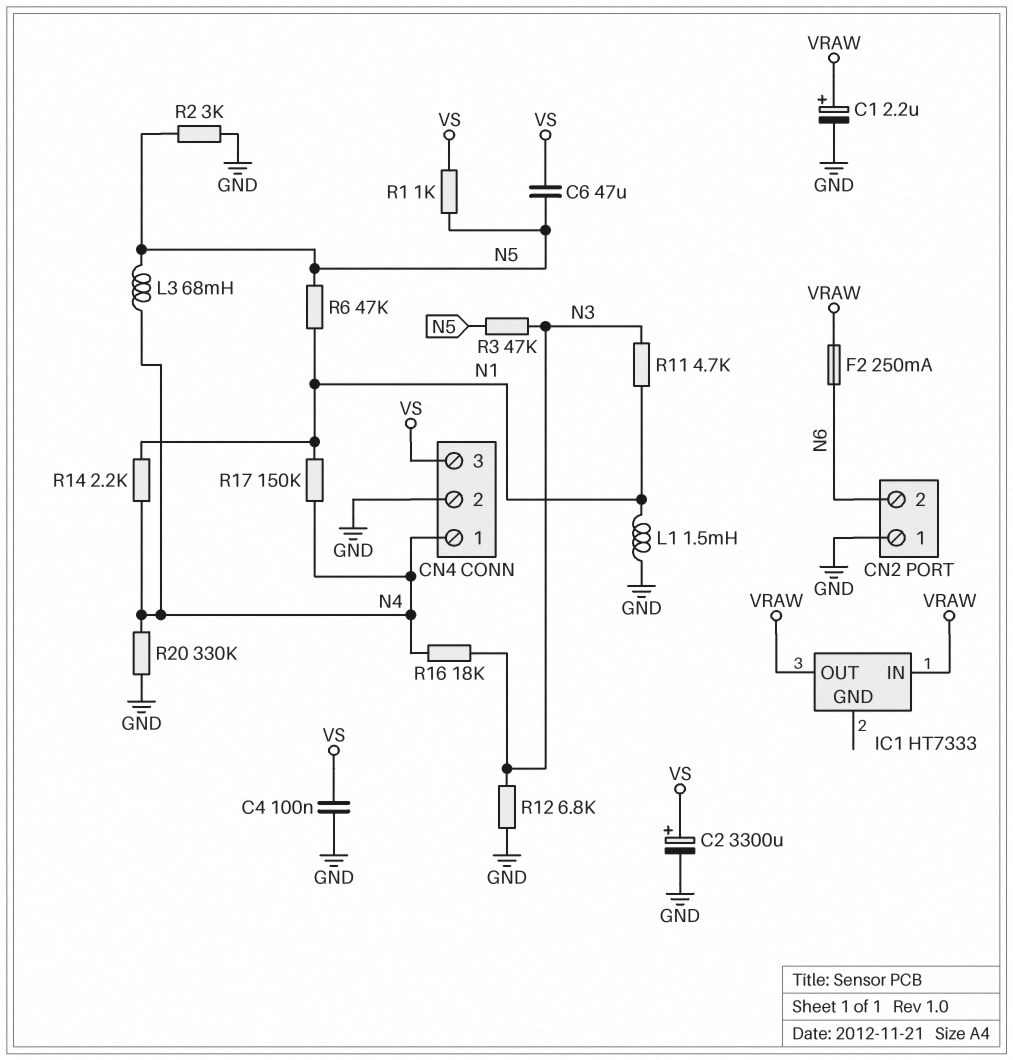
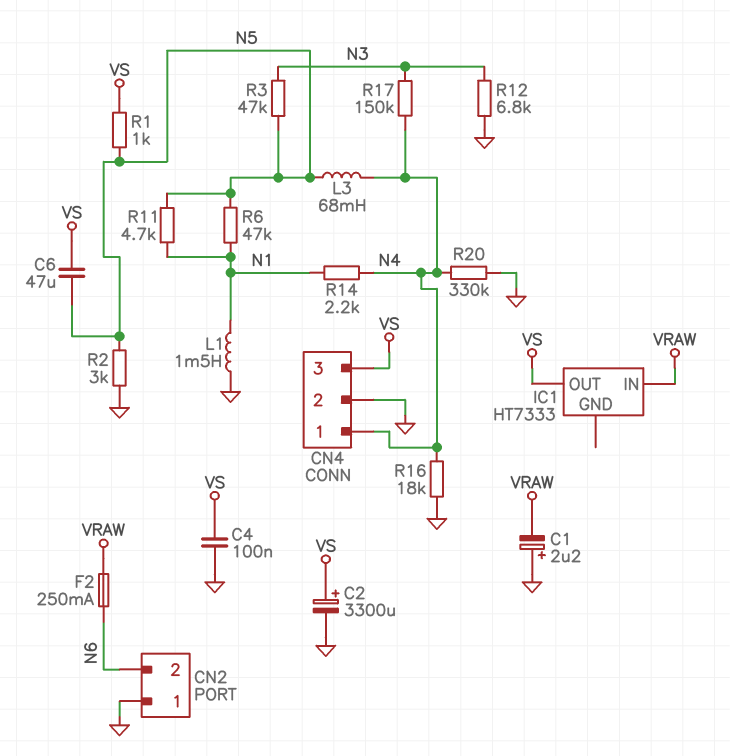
C1: 2.2uF (plus VRAW, minus GND) -> 2.2uF (plus GND, minus VRAW)
IC1 pin OUT: VRAW -> VS
R11: 4.7k (N1, N3) -> 4.7k (N1, N5)
R16: 18k (N3, N4) -> 18k (GND, N4)
R17: 150k (N1, N4) -> 150k (N3, N4)

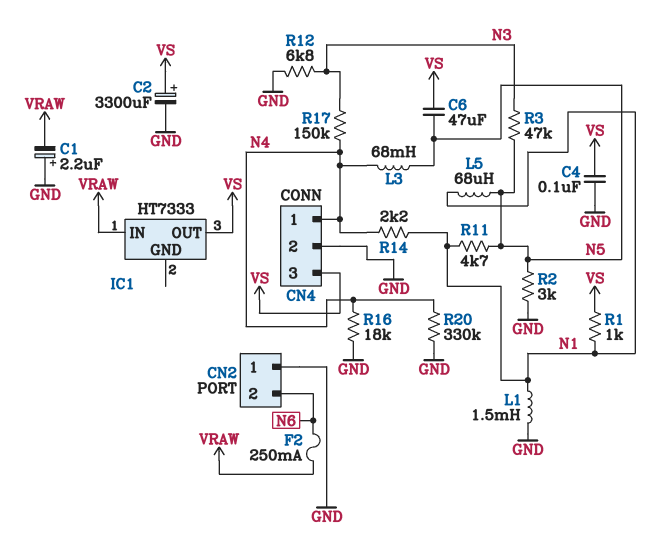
L5: none -> 68uH (N1, N5)
R1: 1k (N5, VS) -> 1k (N1, VS)
R6: 47k (N1, N5) -> none

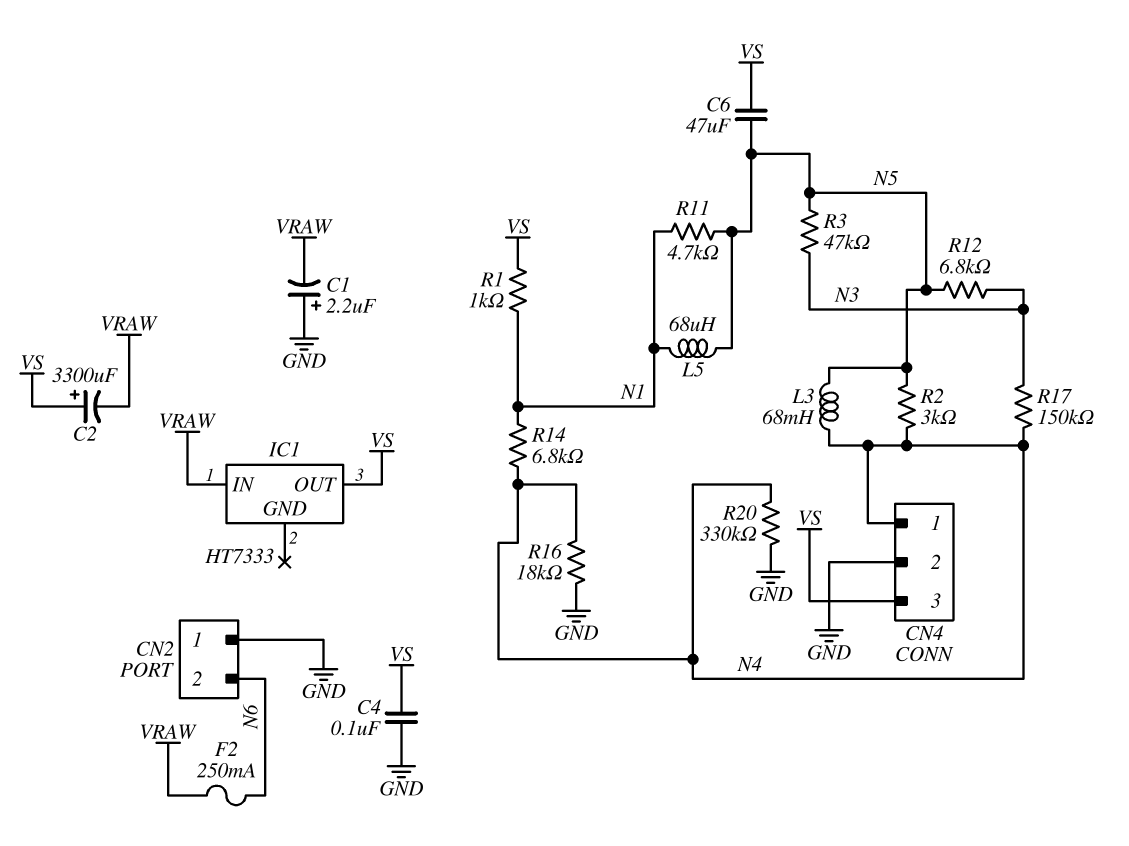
C2: 3300uF (plus VS, minus GND) -> 3300uF (plus VS, minus VRAW)
L1: 1.5mH (GND, N1) -> none
R2: 3k (GND, N5) -> 3k (N4, N5)
R12: 6.8k (GND, N3) -> 6.8k (N3, N5)
R14: 2.2k (N1, N4) -> 6.8k (N1, N4)

